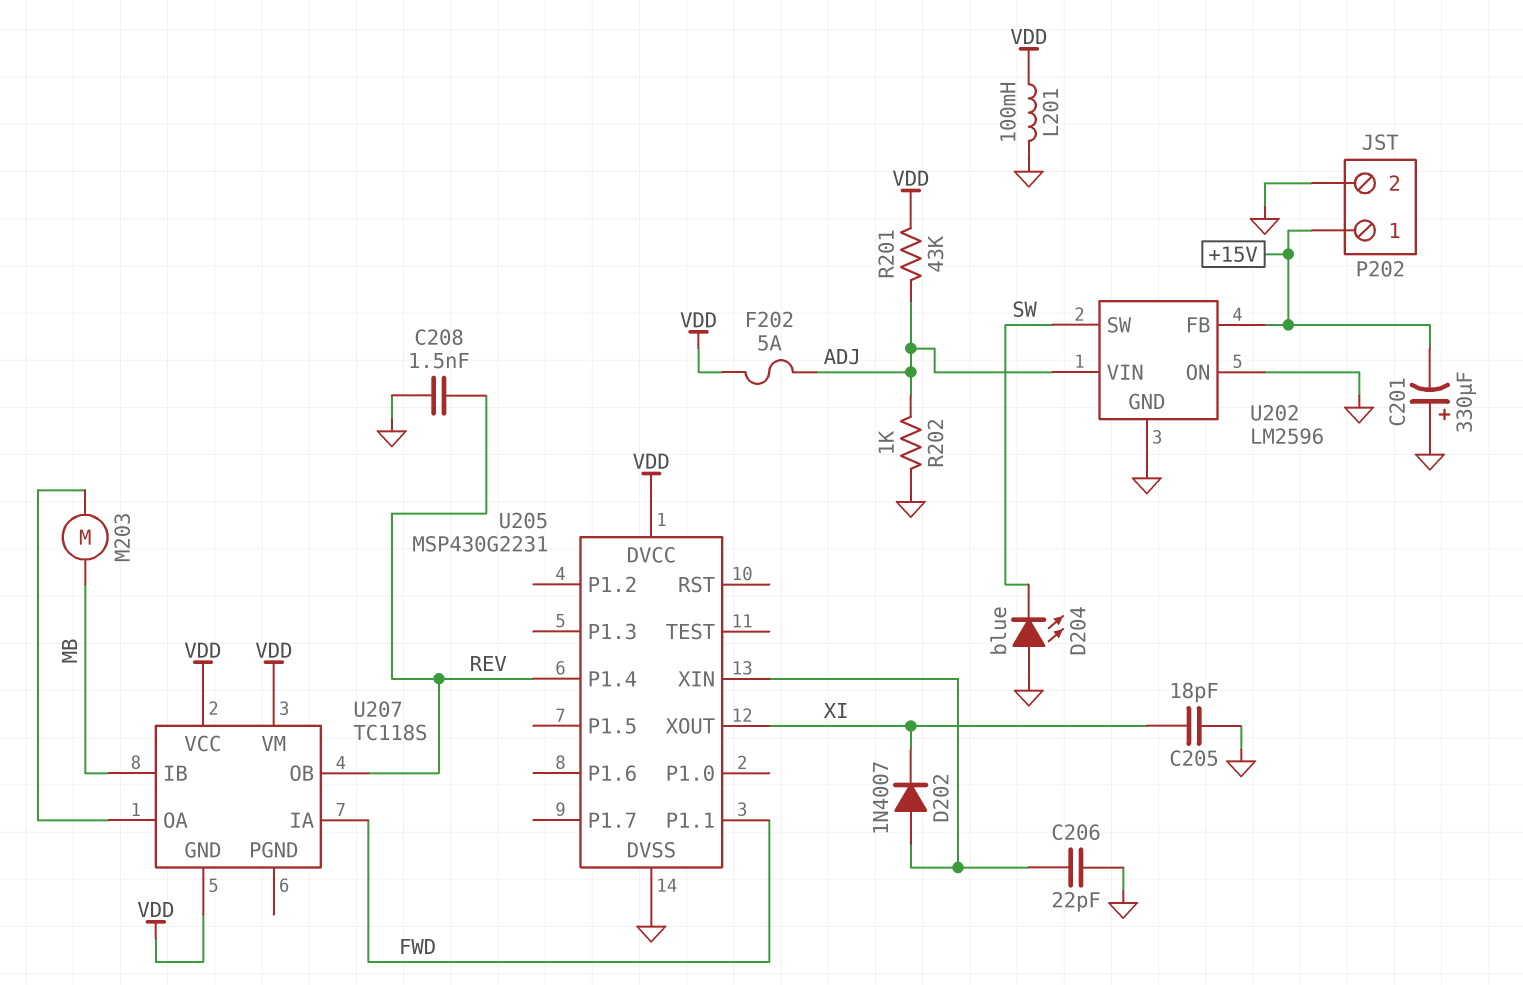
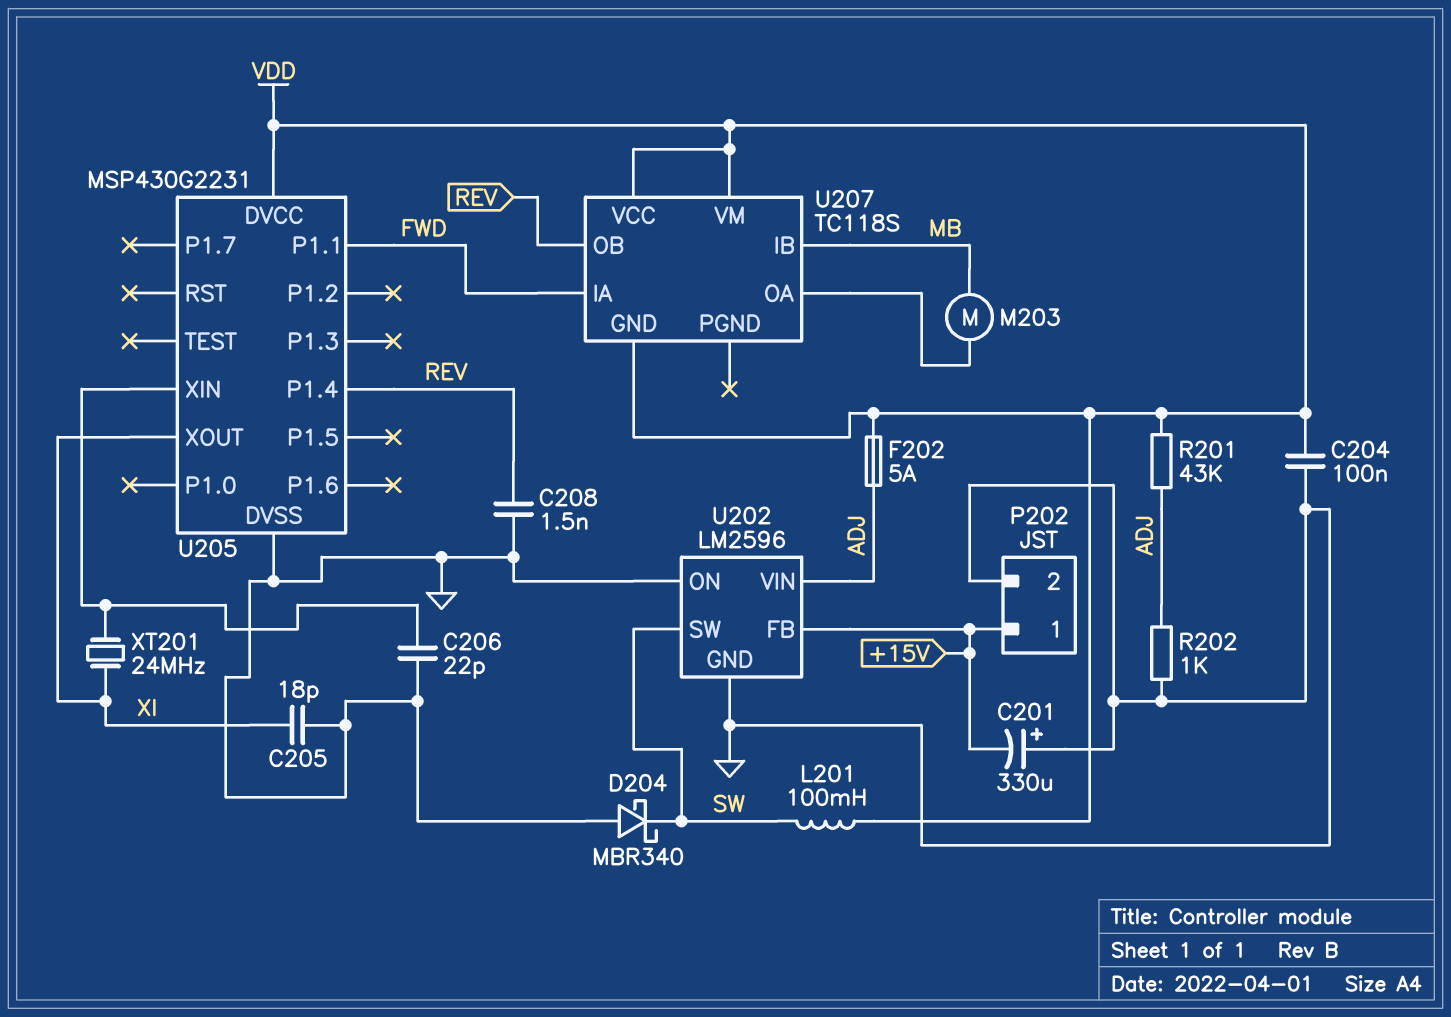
C204: none -> 100nF (GND, VDD)
D202: diode 1N4007 (A U205/XIN, K XI) -> none
D204: LED blue (A GND, K SW) -> schottky MBR340 (A GND, K SW)
L201: 100mH (GND, VDD) -> 100mH (SW, VDD)
XT201: none -> 24MHz (U205/XIN, XI)

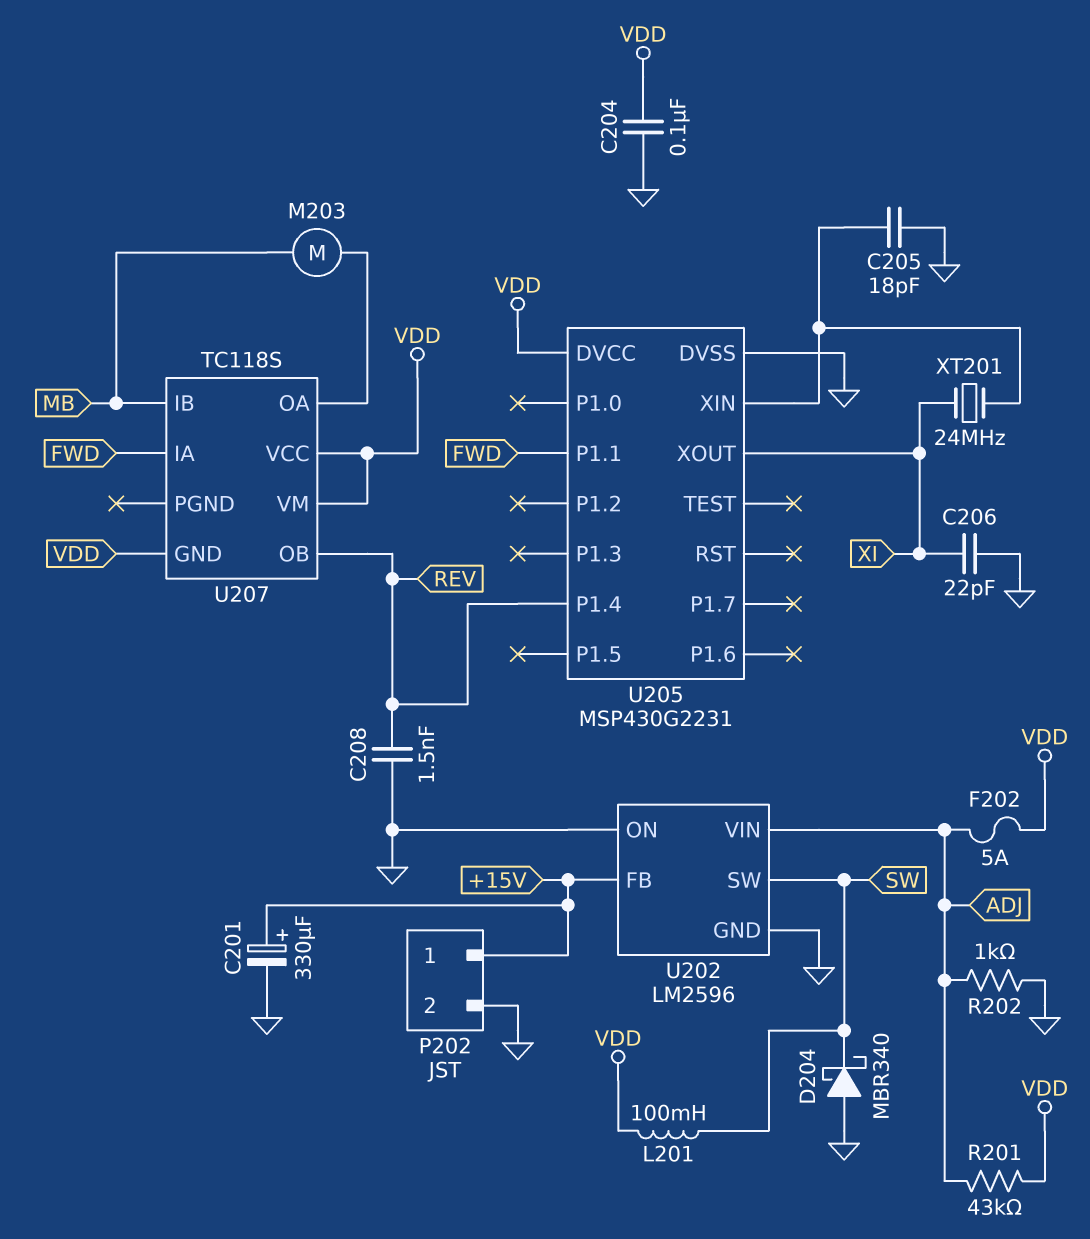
C201: 330uF (plus GND, minus +15V) -> 330uF (plus +15V, minus GND)
C205: 18pF (GND, XI) -> 18pF (GND, U205/XIN)
C206: 22pF (GND, U205/XIN) -> 22pF (GND, XI)

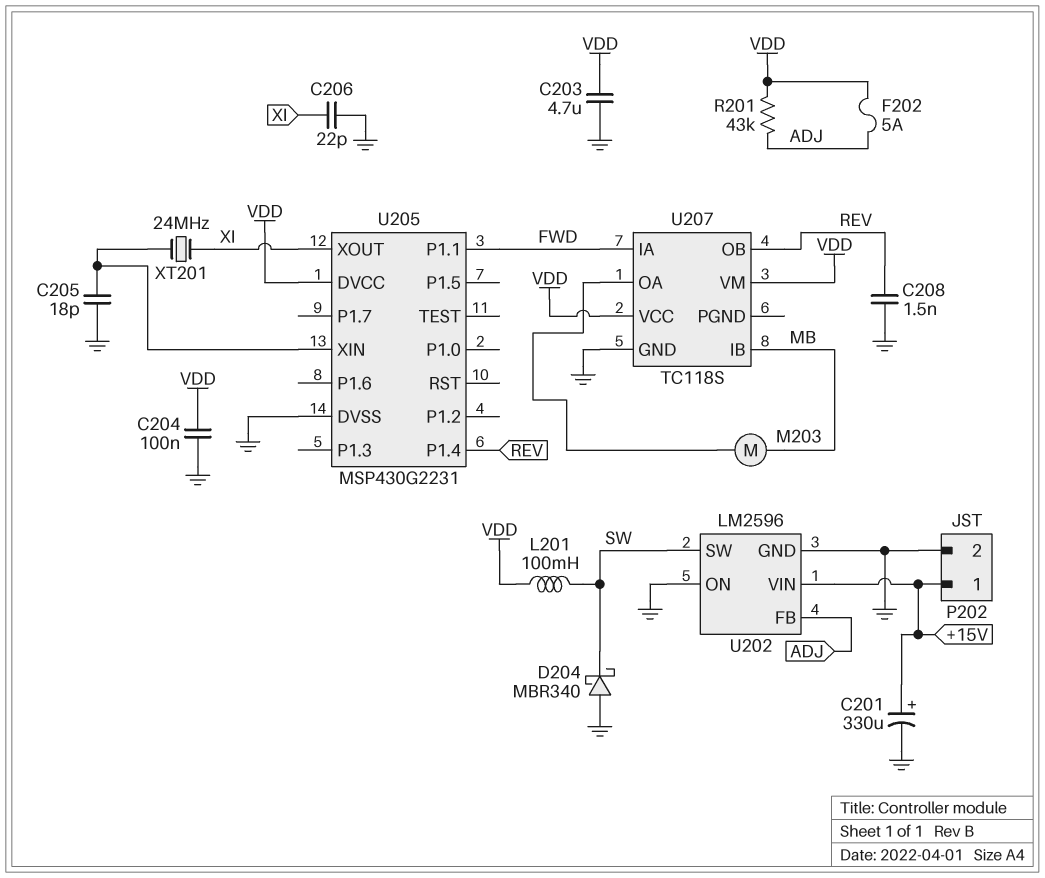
C203: none -> 4.7uF (GND, VDD)
R202: 1k (ADJ, GND) -> none
U202 pin FB: +15V -> ADJ
U202 pin VIN: ADJ -> +15V
U207 pin GND: VDD -> GND

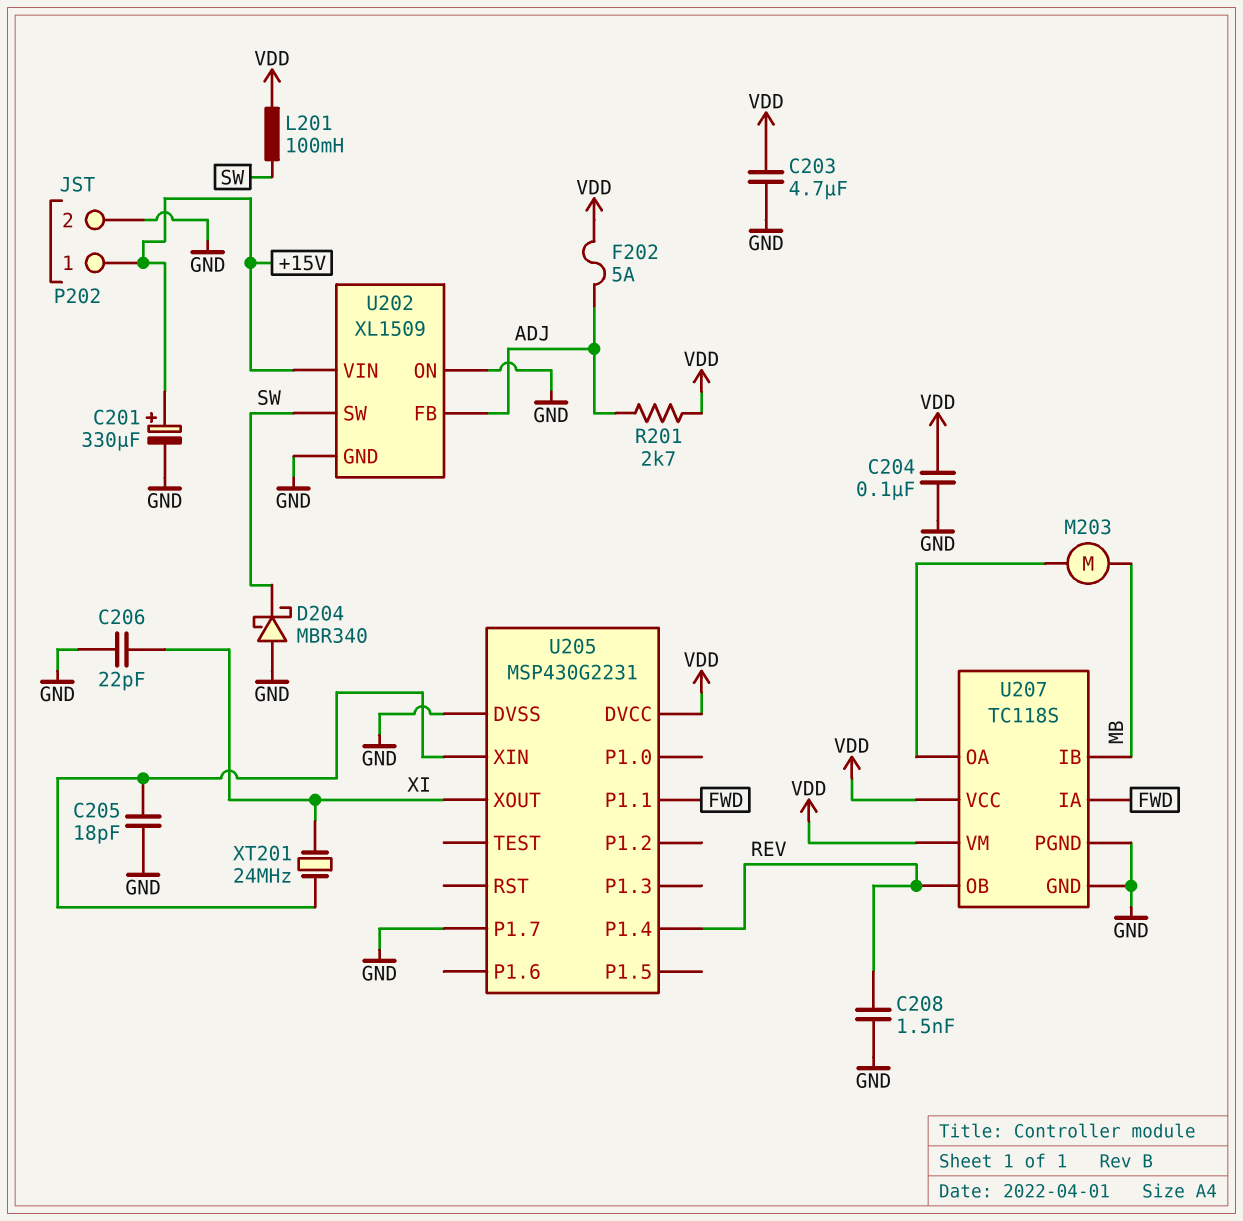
R201: 43k (ADJ, VDD) -> 2.7k (ADJ, VDD)
U202: LM2596 -> XL1509
U205 pin P1.7: none -> GND
U207 pin PGND: none -> GND

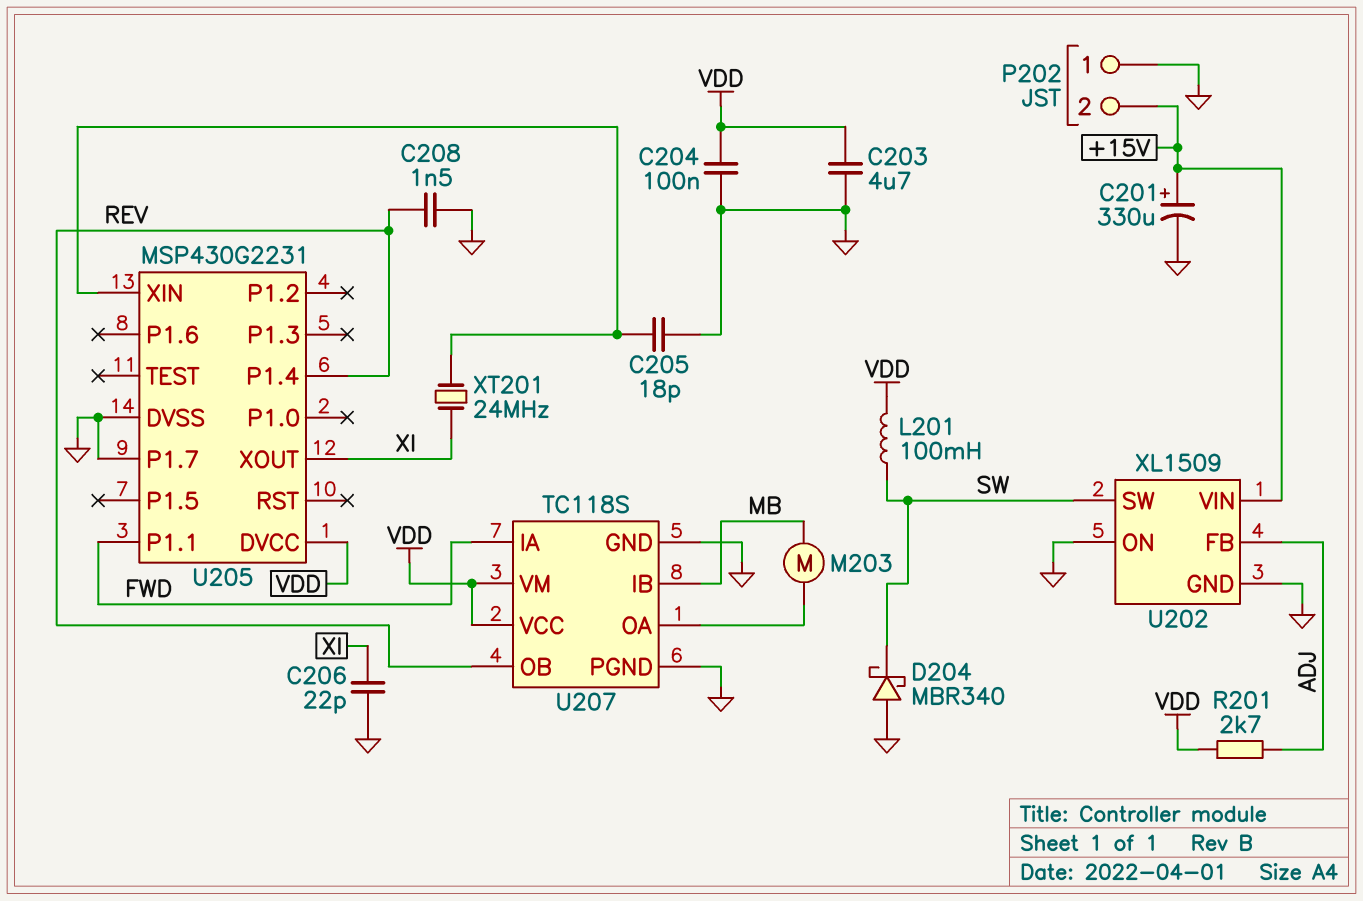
F202: 5A (ADJ, VDD) -> none
P202 pin 1: +15V -> GND
P202 pin 2: GND -> +15V

